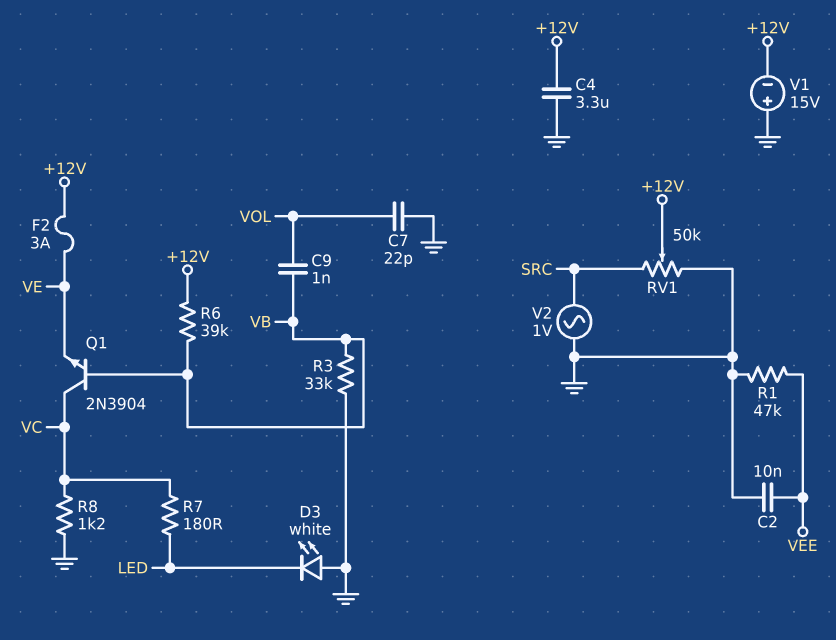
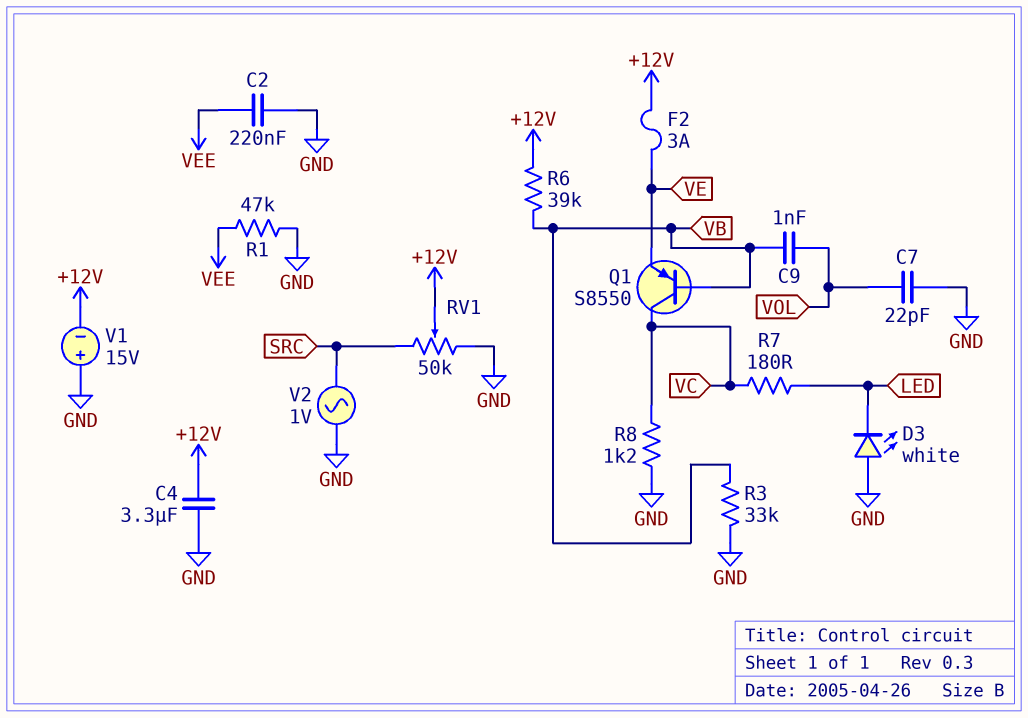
C2: 10nF (GND, VEE) -> 220nF (GND, VEE)
Q1: NPN 2N3904 (B VB, C VC, E VE) -> PNP S8550 (B VB, C VC, E VE)

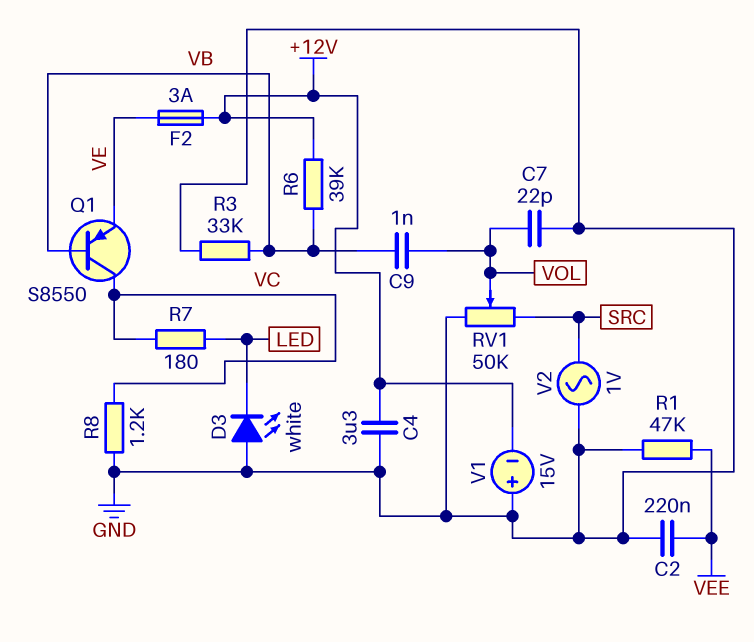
RV1: 50k (GND, SRC, wiper +12V) -> 50k (GND, SRC, wiper VOL)

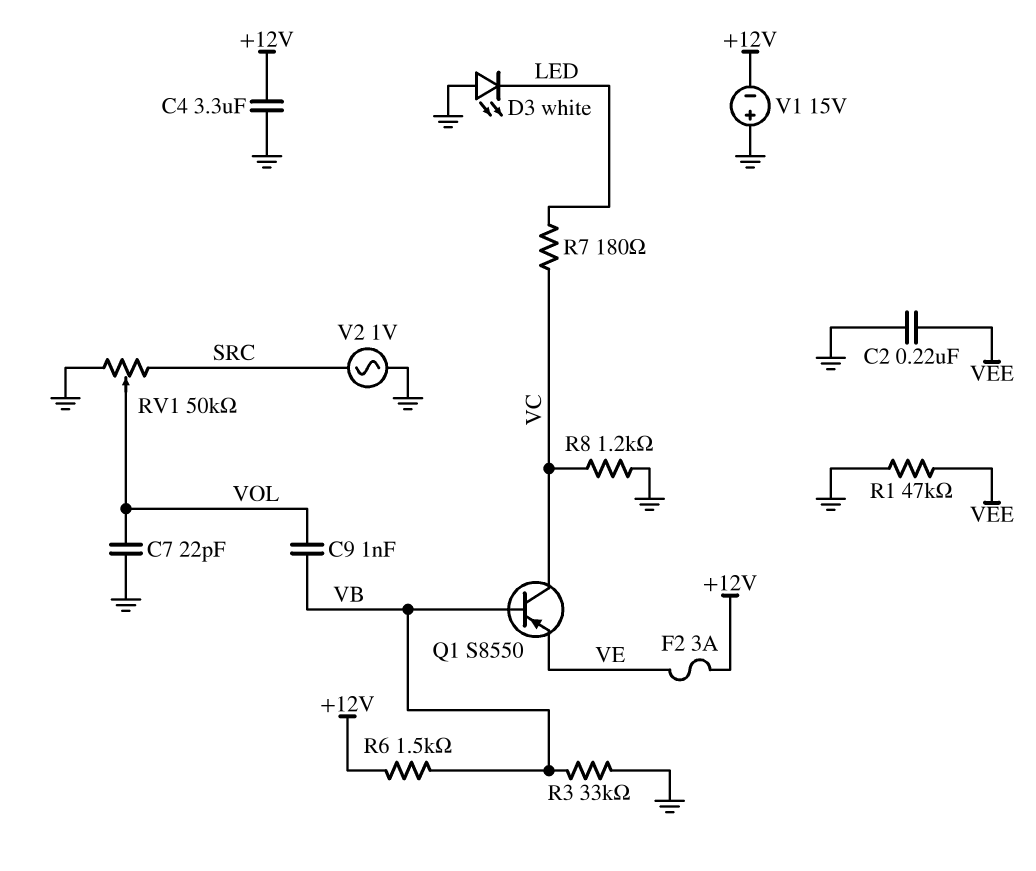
R6: 39k (+12V, VB) -> 1.5k (+12V, VB)

